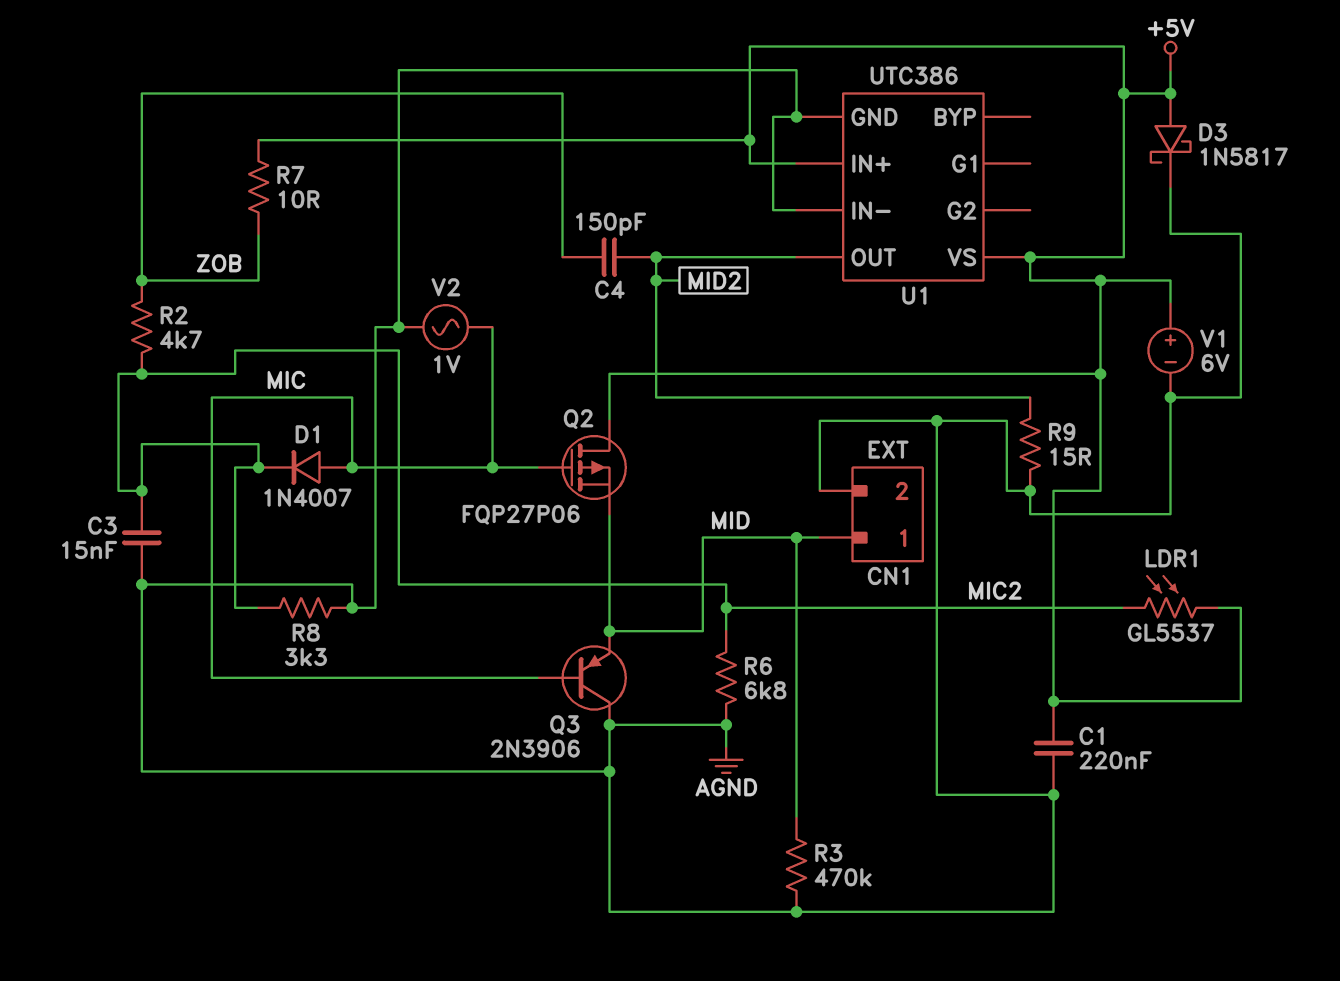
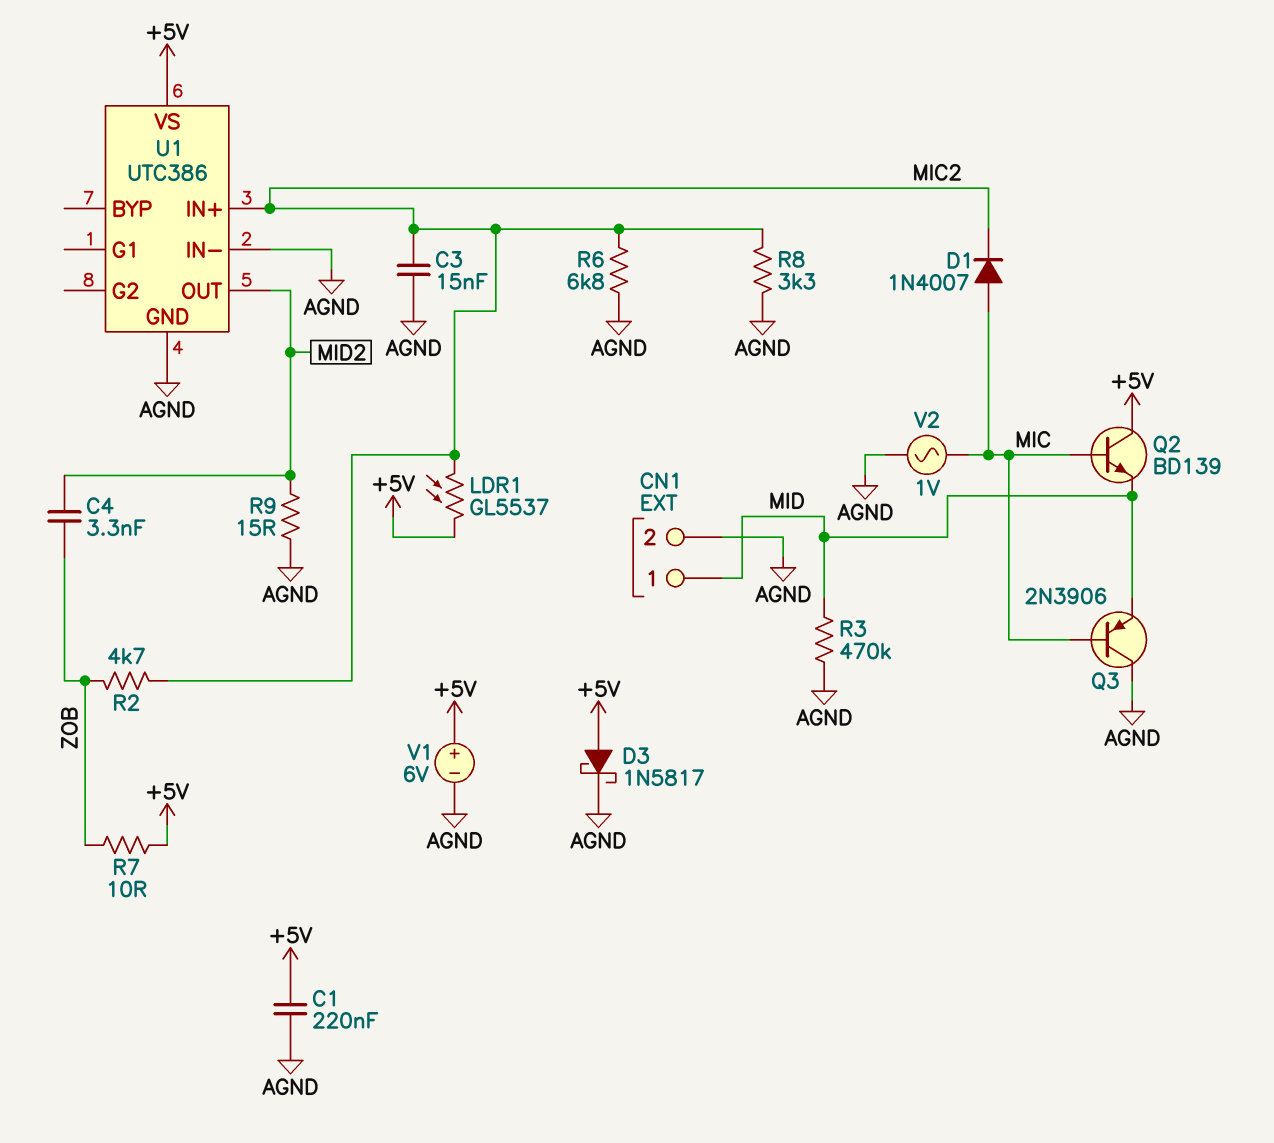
C4: 150pF (MID2, ZOB) -> 3.3nF (MID2, ZOB)
Q2: PMOS FQP27P06 (G MIC, D +5V, S MID) -> NPN BD139 (B MIC, C +5V, E MID)
U1 pin IN+: +5V -> MIC2

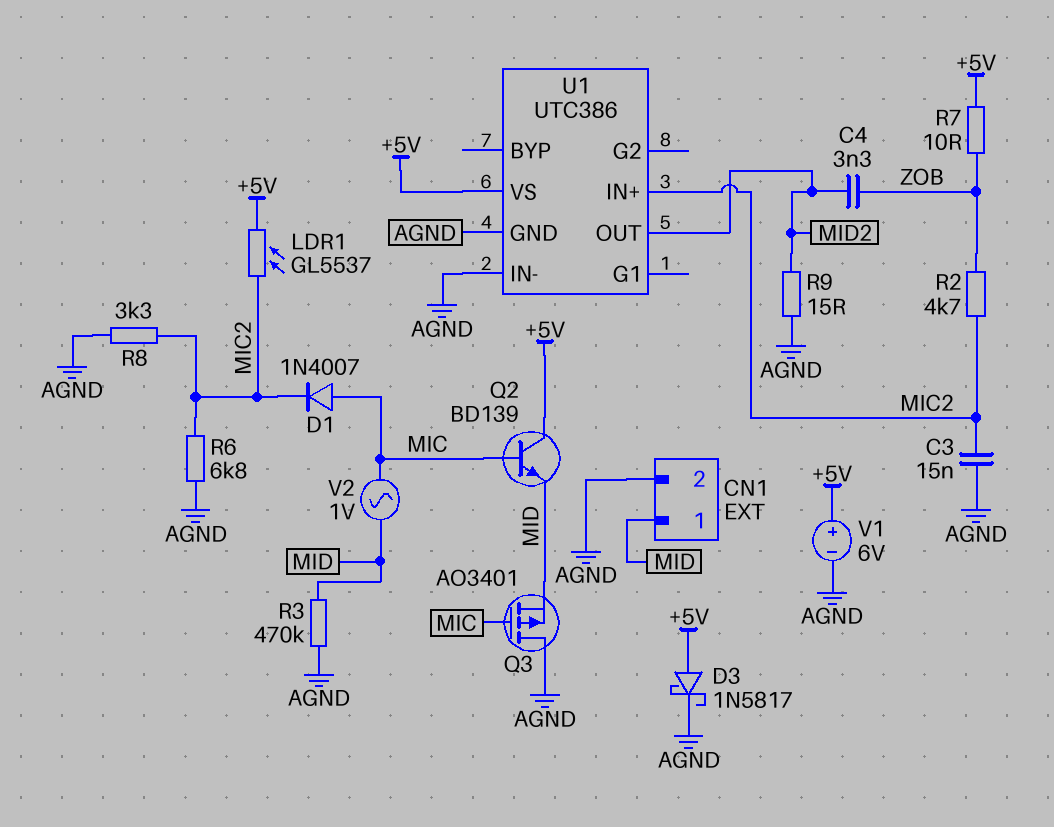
C1: 220nF (+5V, AGND) -> none
Q3: PNP 2N3906 (B MIC, C AGND, E MID) -> PMOS AO3401 (G MIC, D AGND, S MID)
V2: AC 1V (AGND, MIC) -> AC 1V (MIC, MID)

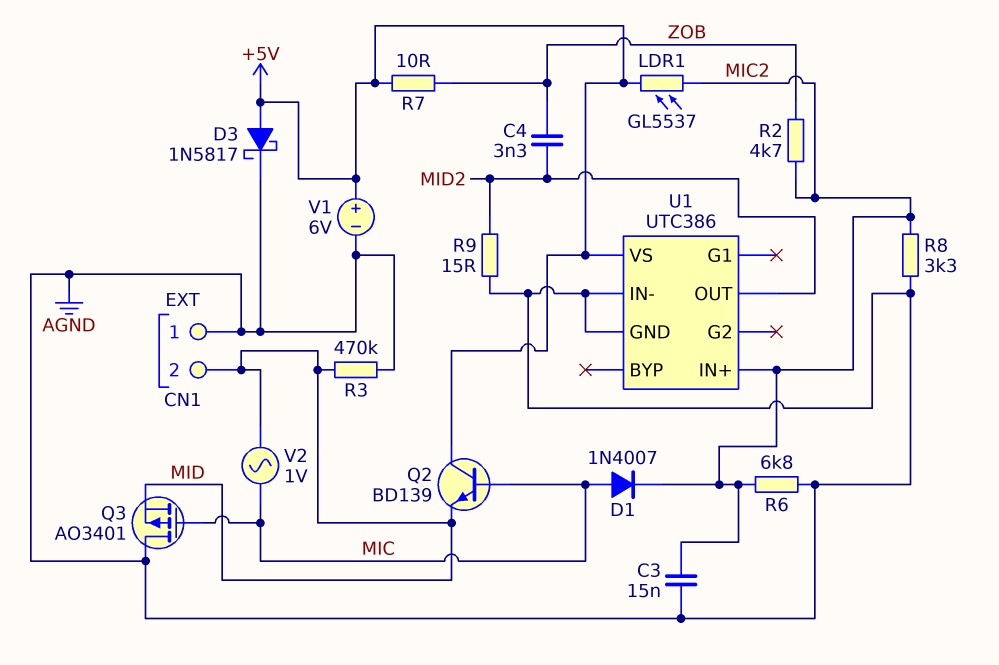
CN1 pin 1: MID -> AGND
CN1 pin 2: AGND -> MID

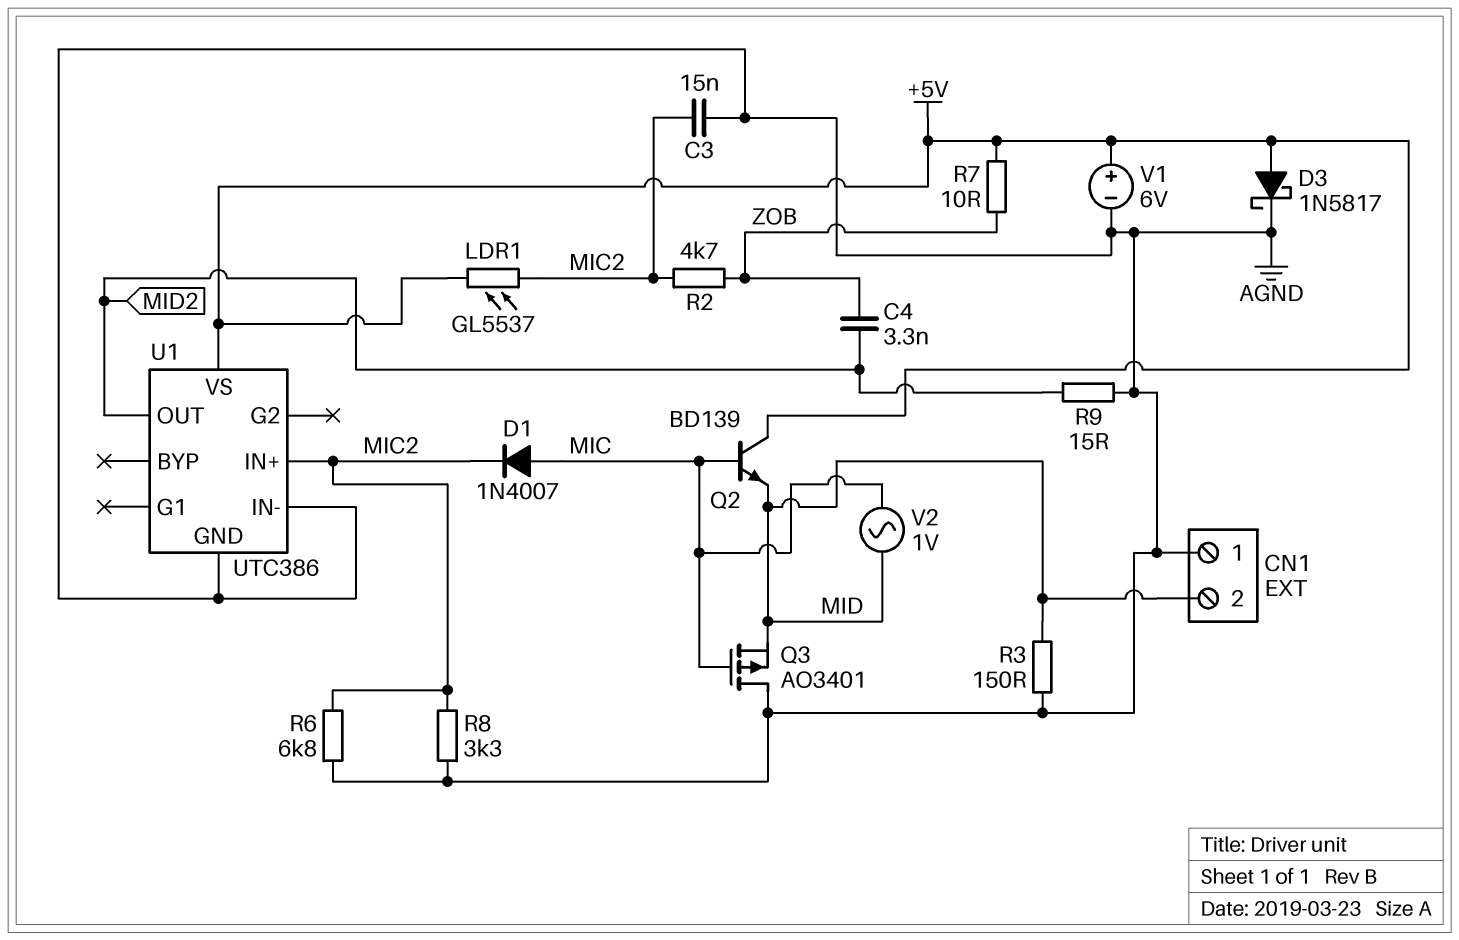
R3: 470k (AGND, MID) -> 150 (AGND, MID)

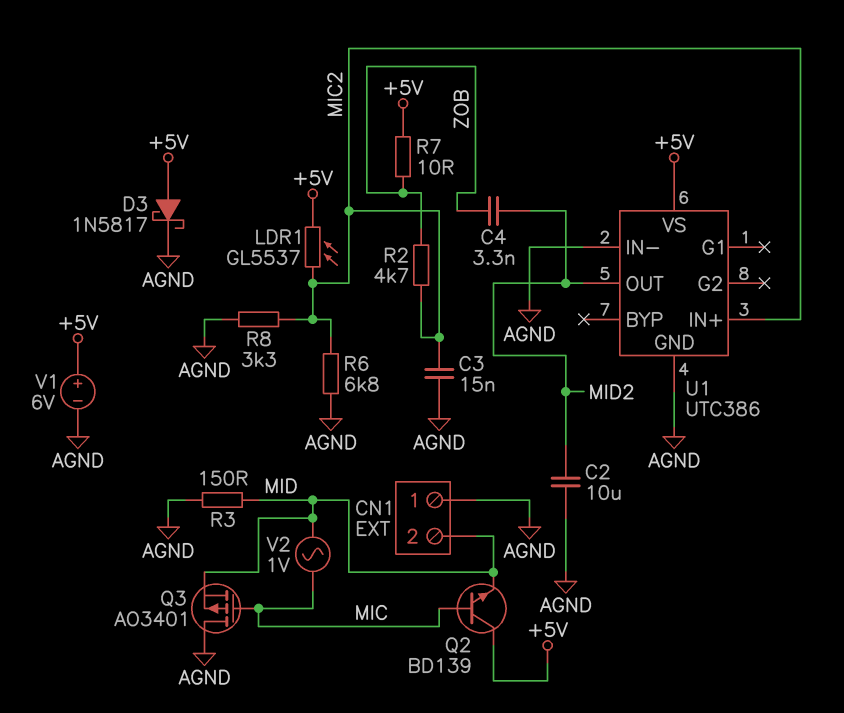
C2: none -> 10uF (AGND, MID2)
D1: diode 1N4007 (A MIC, K MIC2) -> none
R9: 15 (AGND, MID2) -> none

